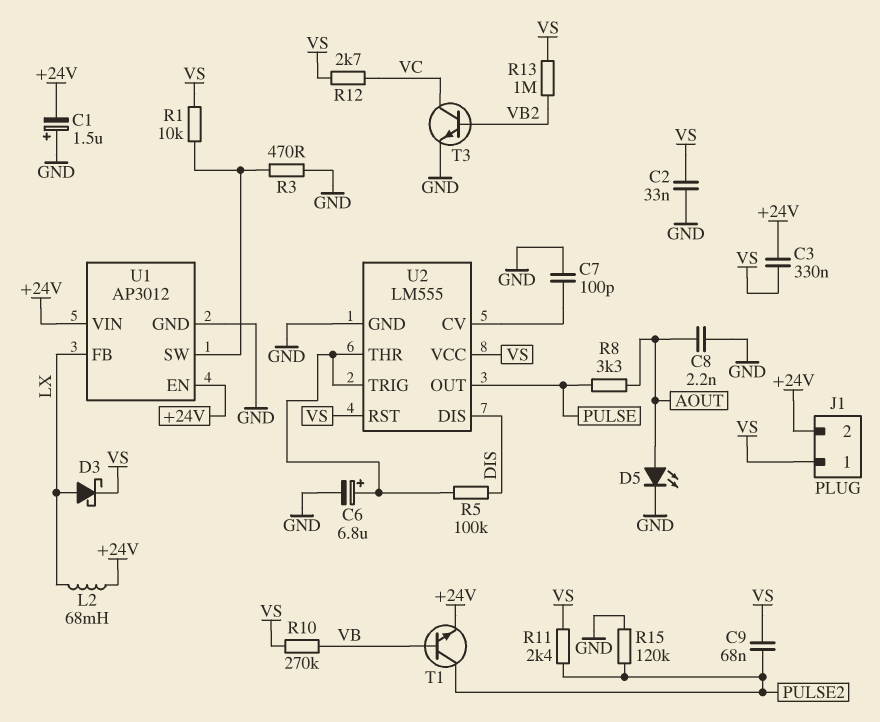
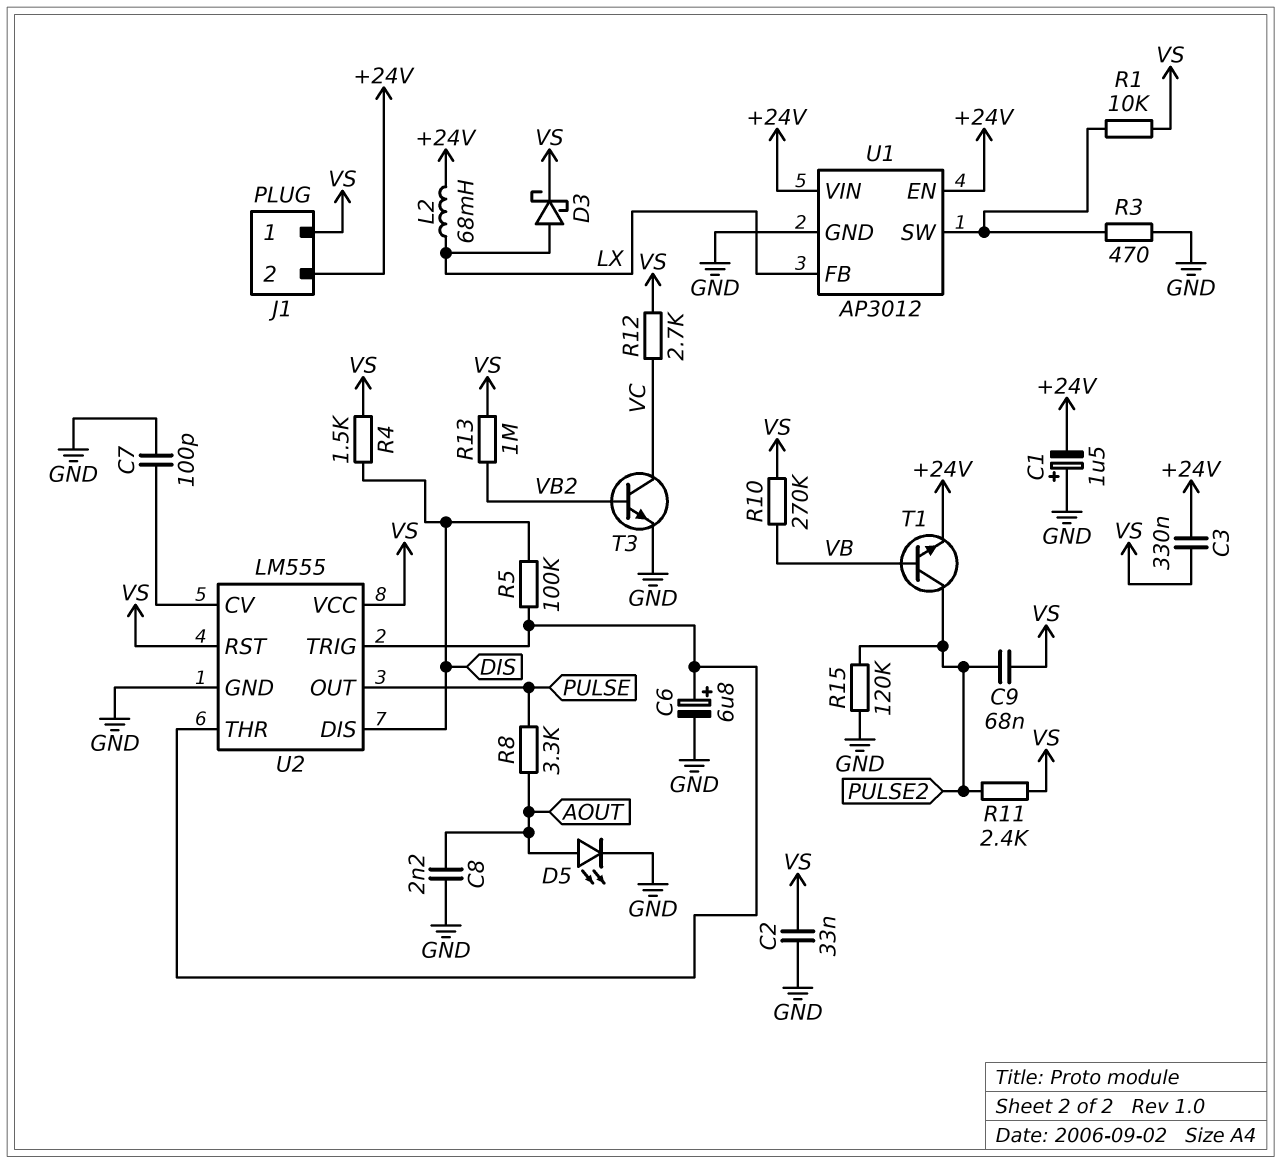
R4: none -> 1.5k (DIS, VS)

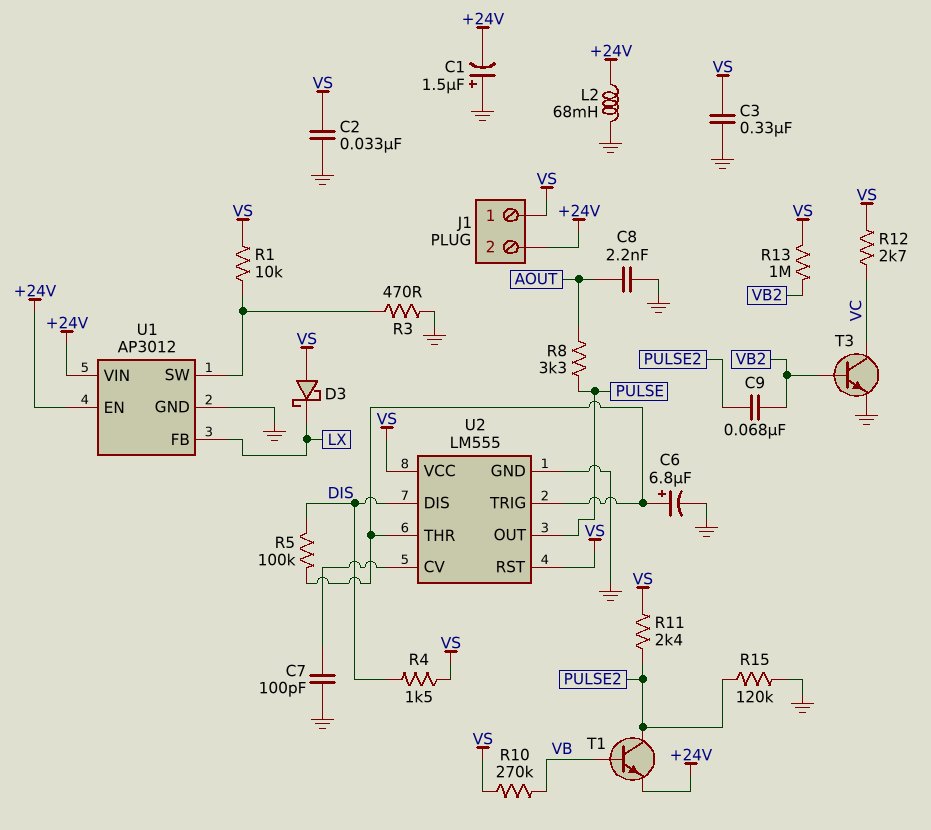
C3: 330nF (+24V, VS) -> 330nF (GND, VS)
C9: 68nF (PULSE2, VS) -> 68nF (PULSE2, VB2)
D3: schottky (A LX, K VS) -> schottky (A VS, K LX)
D5: LED (A AOUT, K GND) -> none
L2: 68mH (+24V, LX) -> 68mH (+24V, GND)

